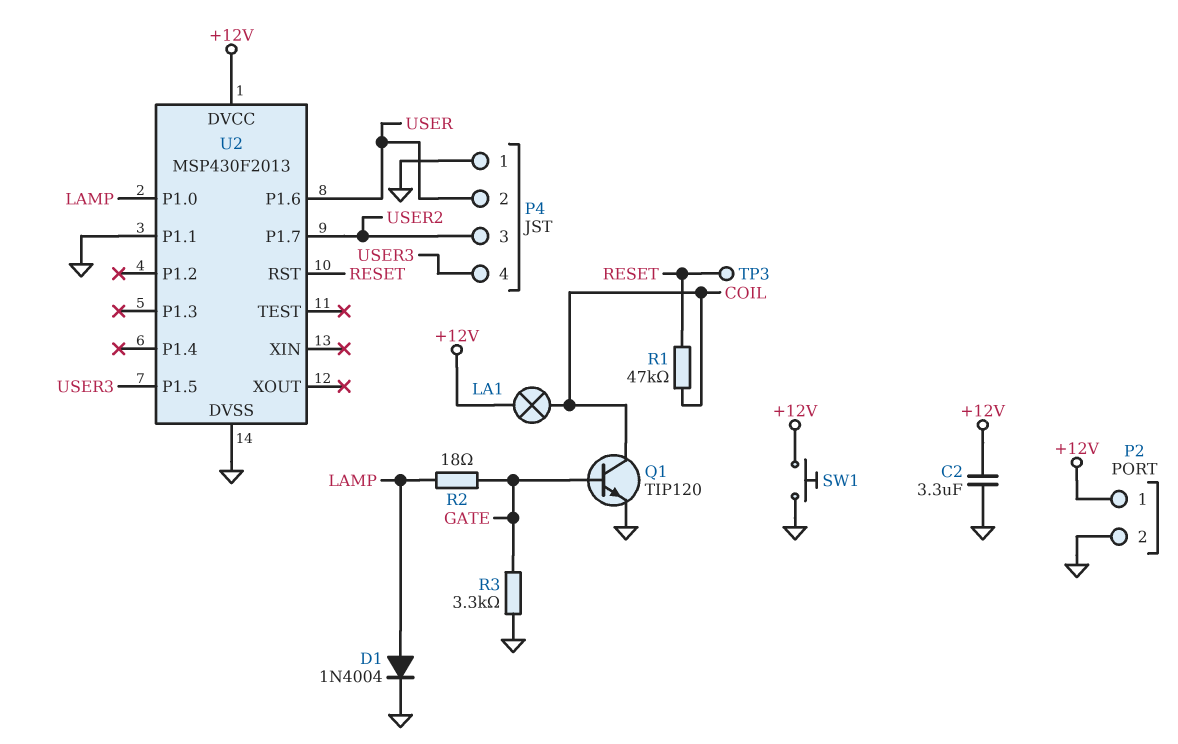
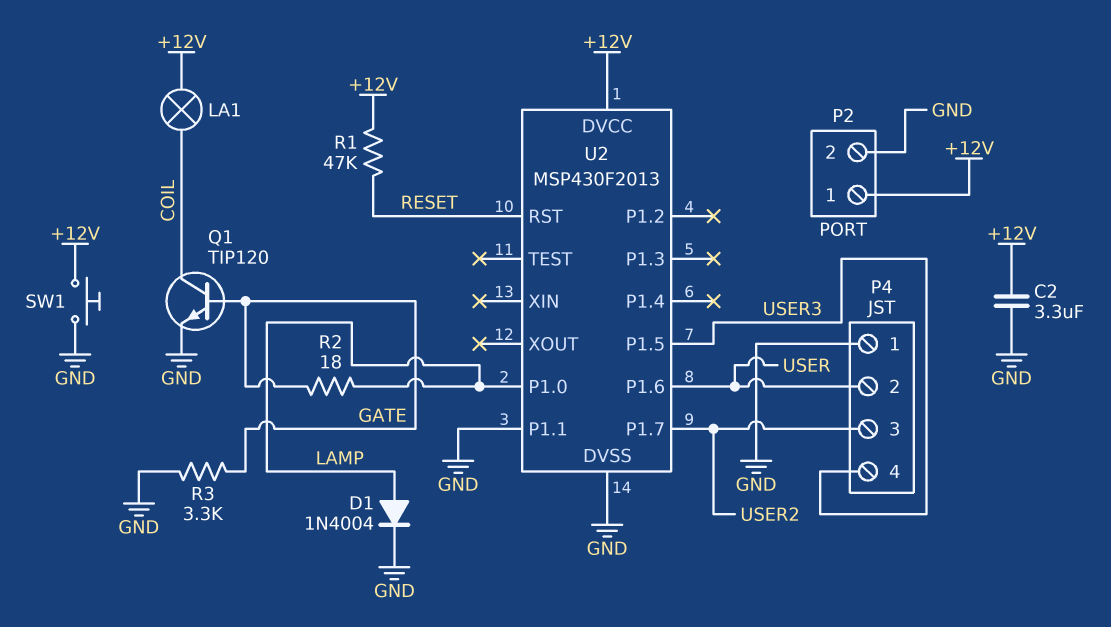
R1: 47k (COIL, RESET) -> 47k (+12V, RESET)
TP3: test point (RESET) -> none

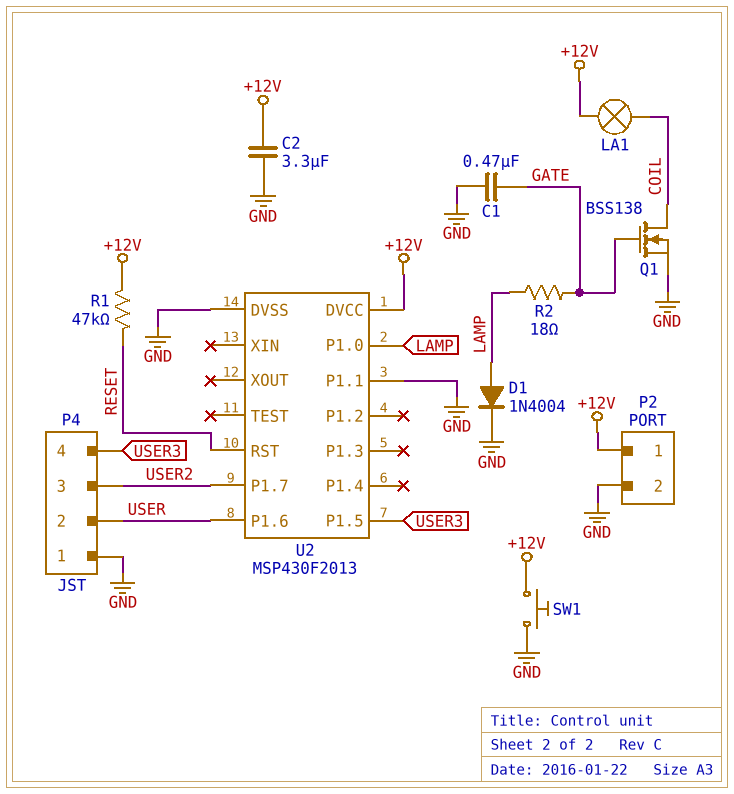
C1: none -> 470nF (GATE, GND)
Q1: NPN TIP120 (B GATE, C COIL, E GND) -> NMOS BSS138 (G GATE, D COIL, S GND)
R3: 3.3k (GATE, GND) -> none

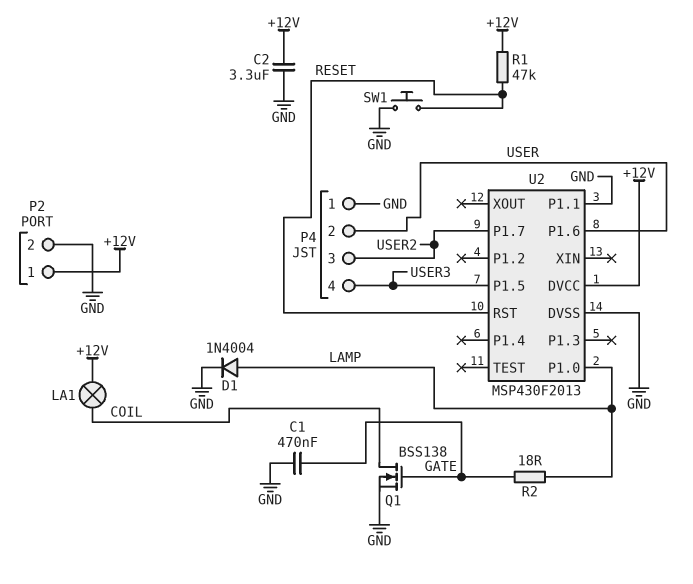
SW1: button (+12V, GND) -> button (GND, RESET)

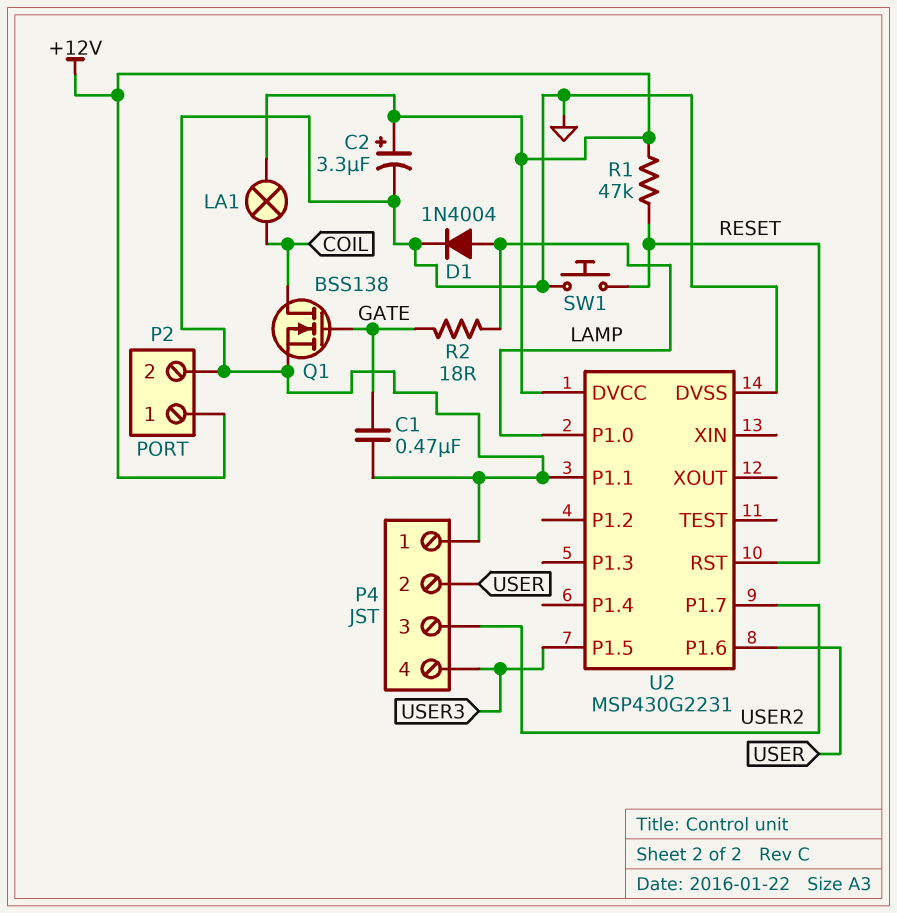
C2: 3.3uF (+12V, GND) -> 3.3uF (plus +12V, minus GND)
U2: MSP430F2013 -> MSP430G2231

